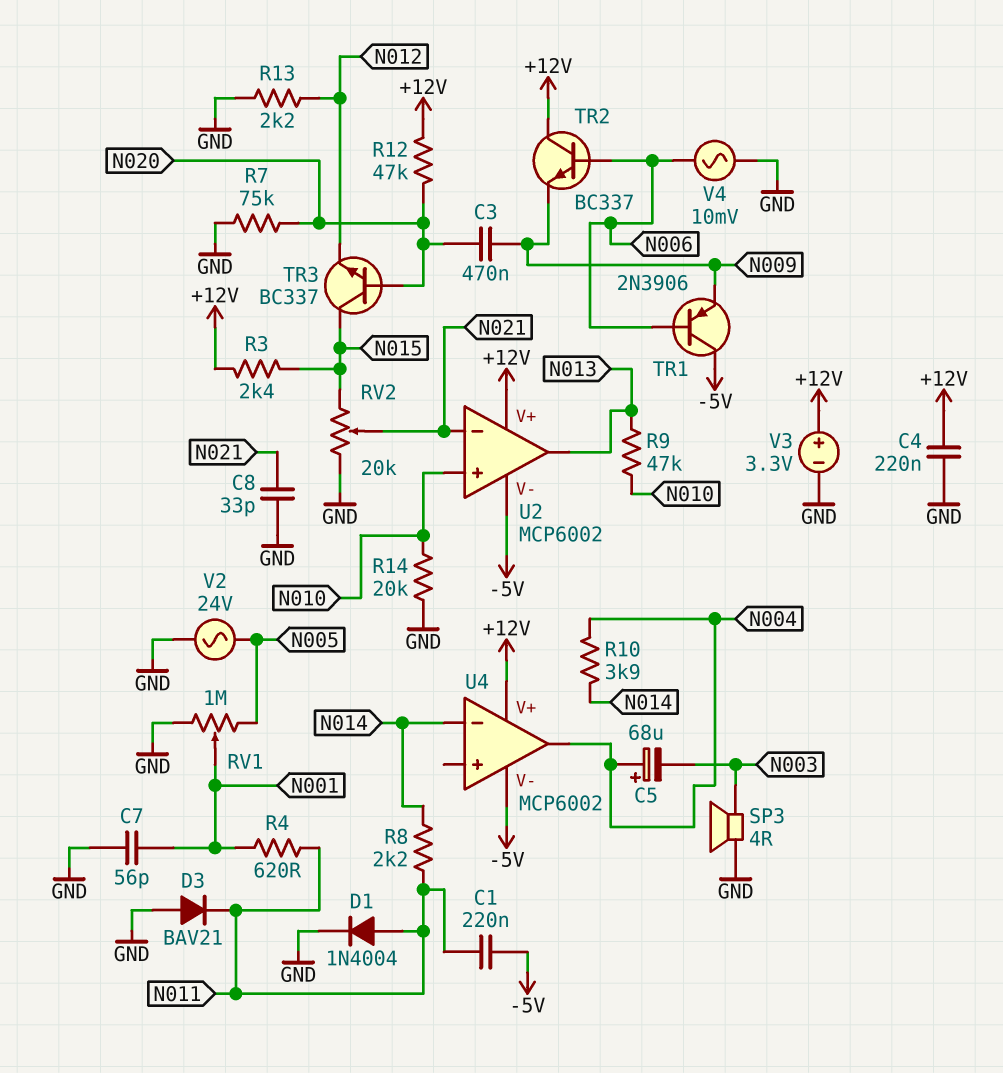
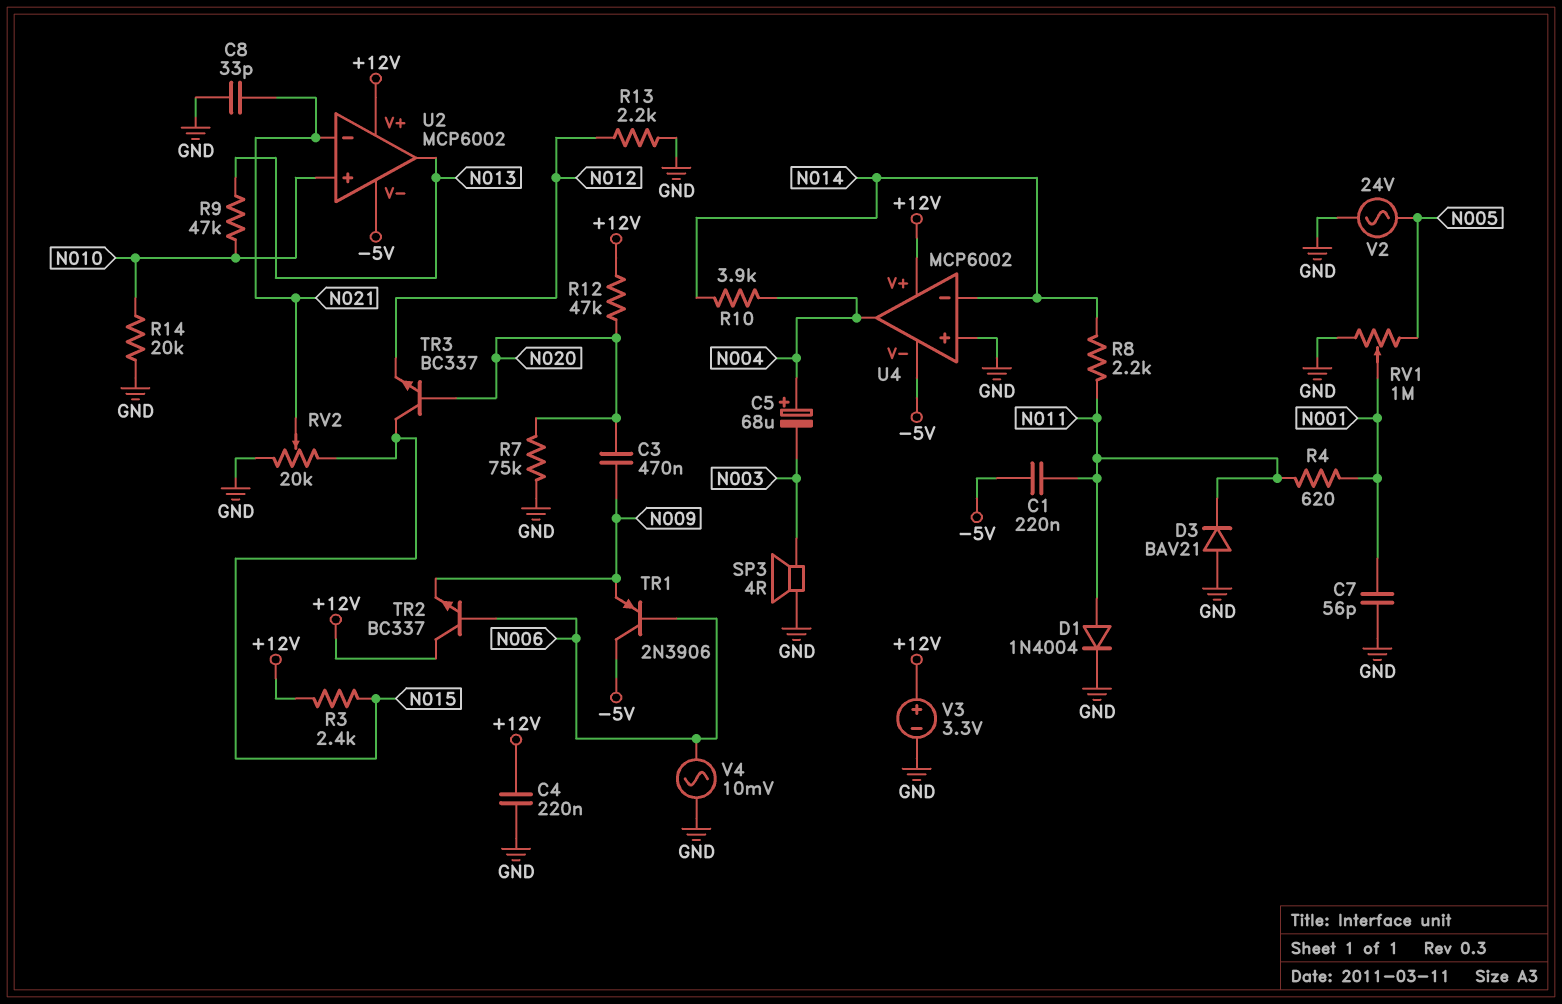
U4 pin in+: none -> GND

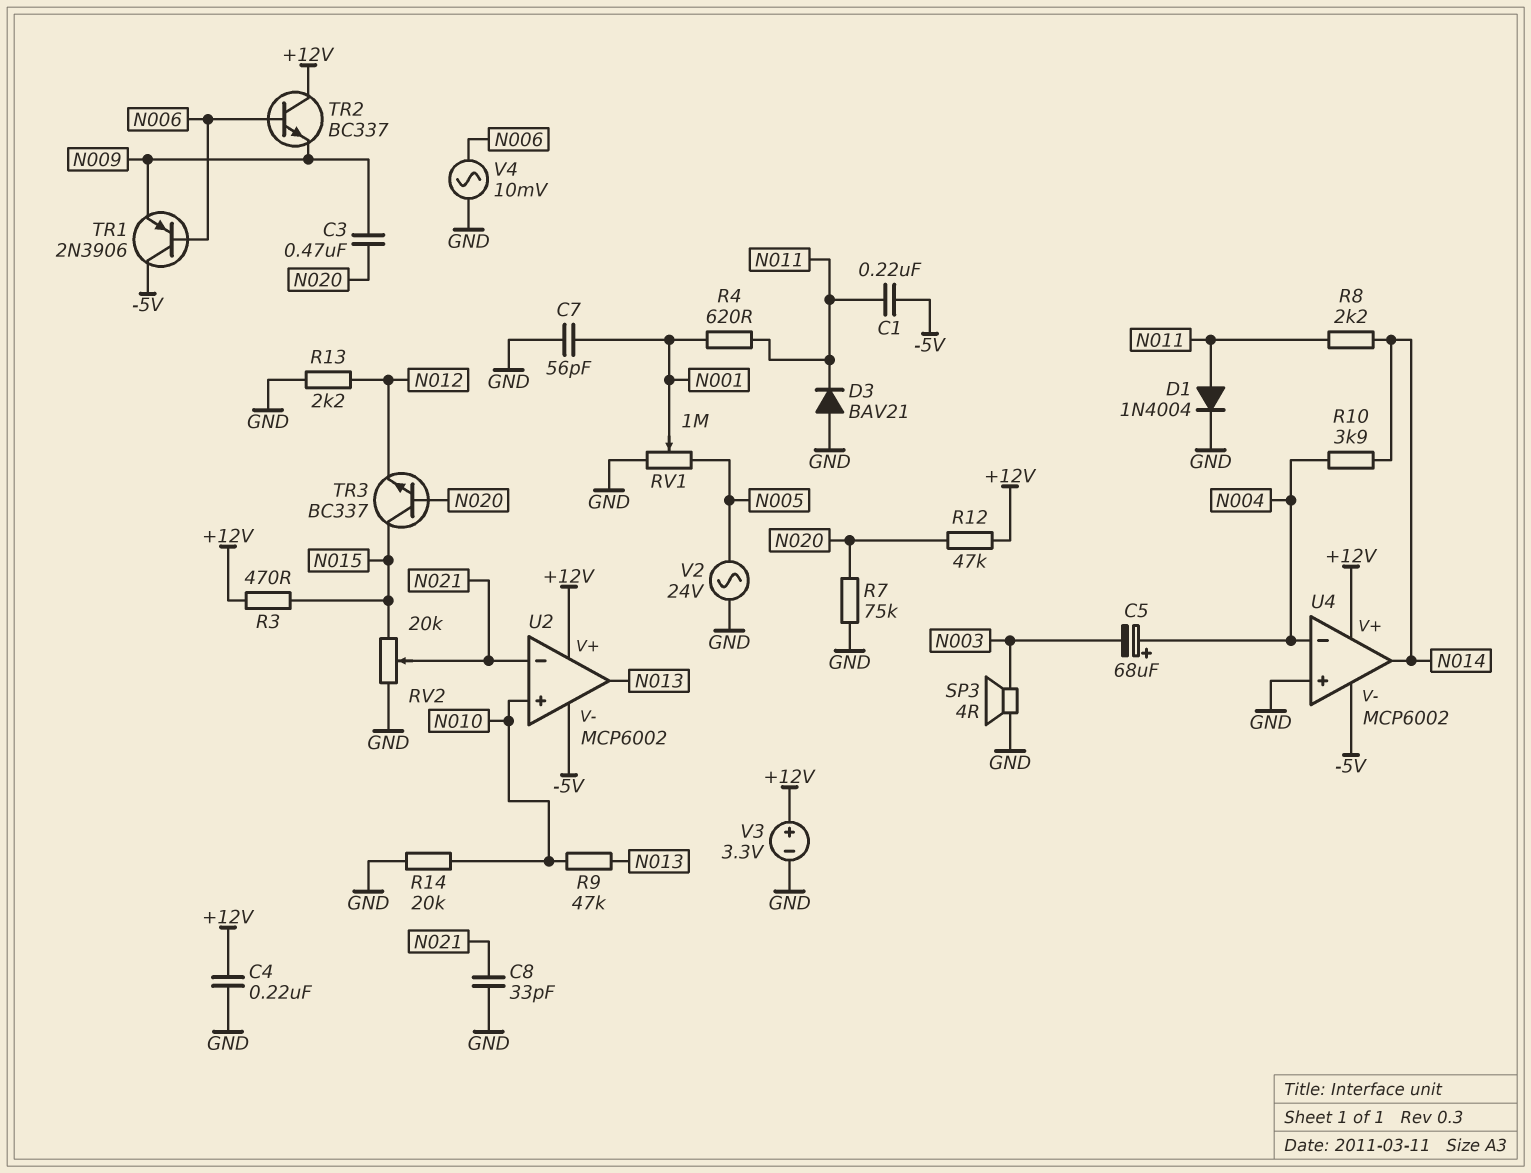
R3: 2.4k (+12V, N015) -> 470 (+12V, N015)
U4 pin in-: N014 -> N004
U4 pin out: N004 -> N014

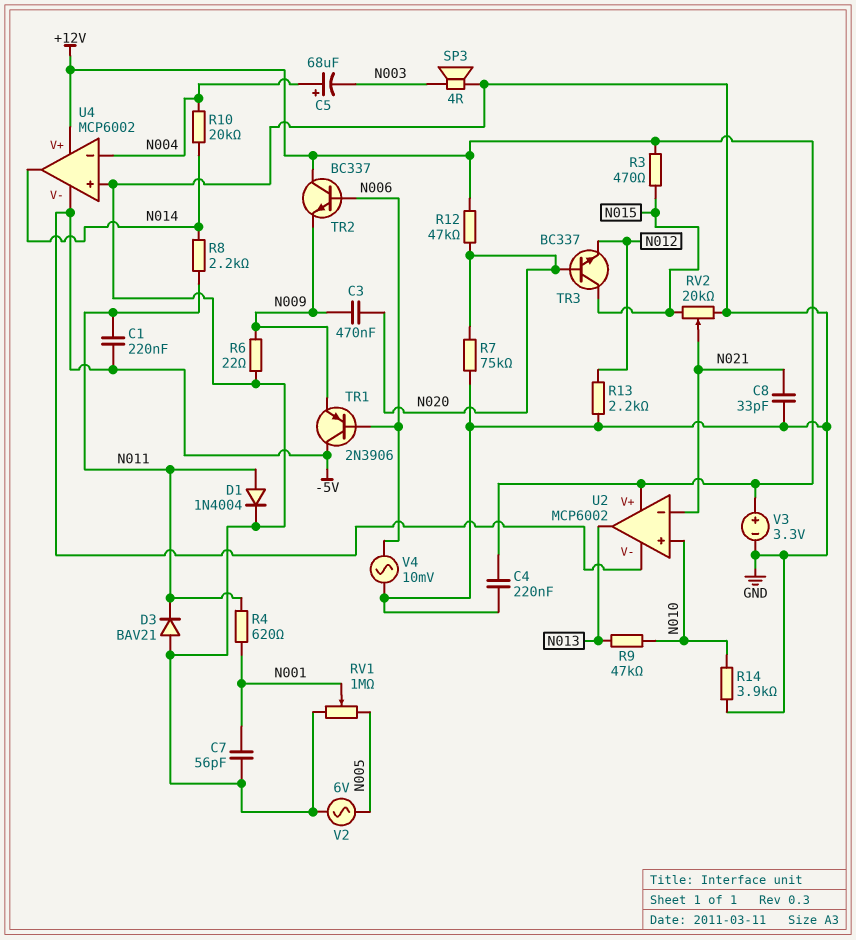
R6: none -> 22 (GND, N009)
R10: 3.9k (N004, N014) -> 20k (N004, N014)
R14: 20k (GND, N010) -> 3.9k (GND, N010)
V2: AC 24V (GND, N005) -> AC 6V (GND, N005)

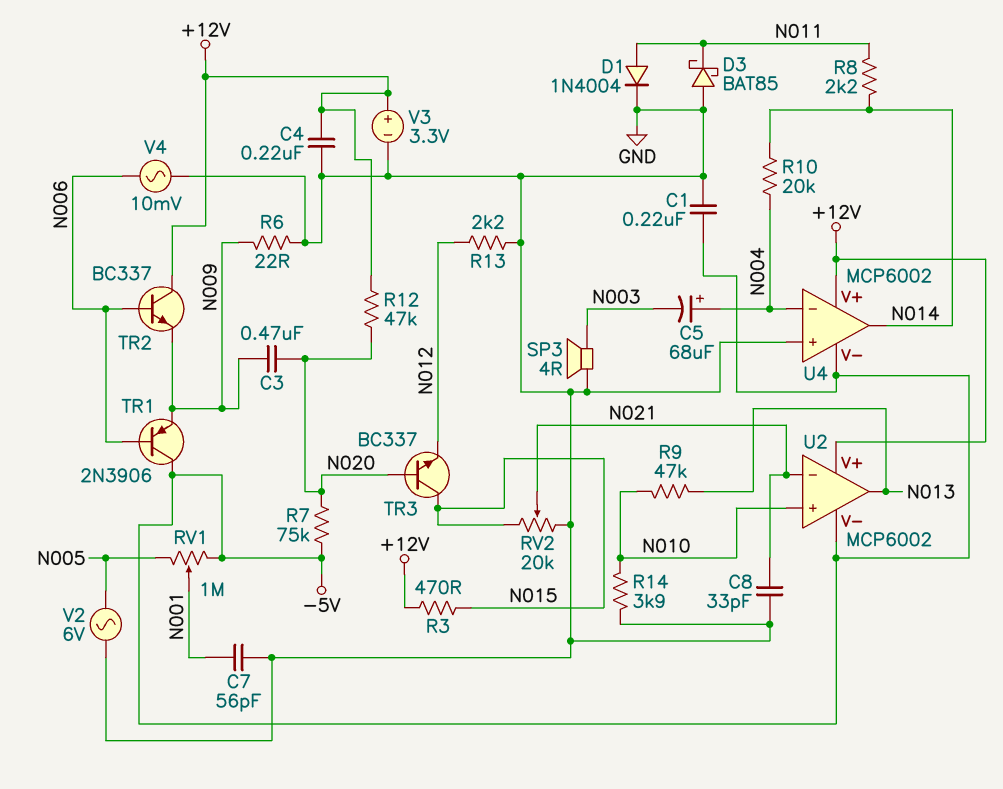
C1: 220nF (-5V, N011) -> 220nF (-5V, GND)
D3: diode BAV21 (A GND, K N011) -> schottky BAT85 (A GND, K N011)
R4: 620 (N001, N011) -> none
R7: 75k (GND, N020) -> 75k (-5V, N020)
RV1: 1M (GND, N005, wiper N001) -> 1M (-5V, N005, wiper N001)

